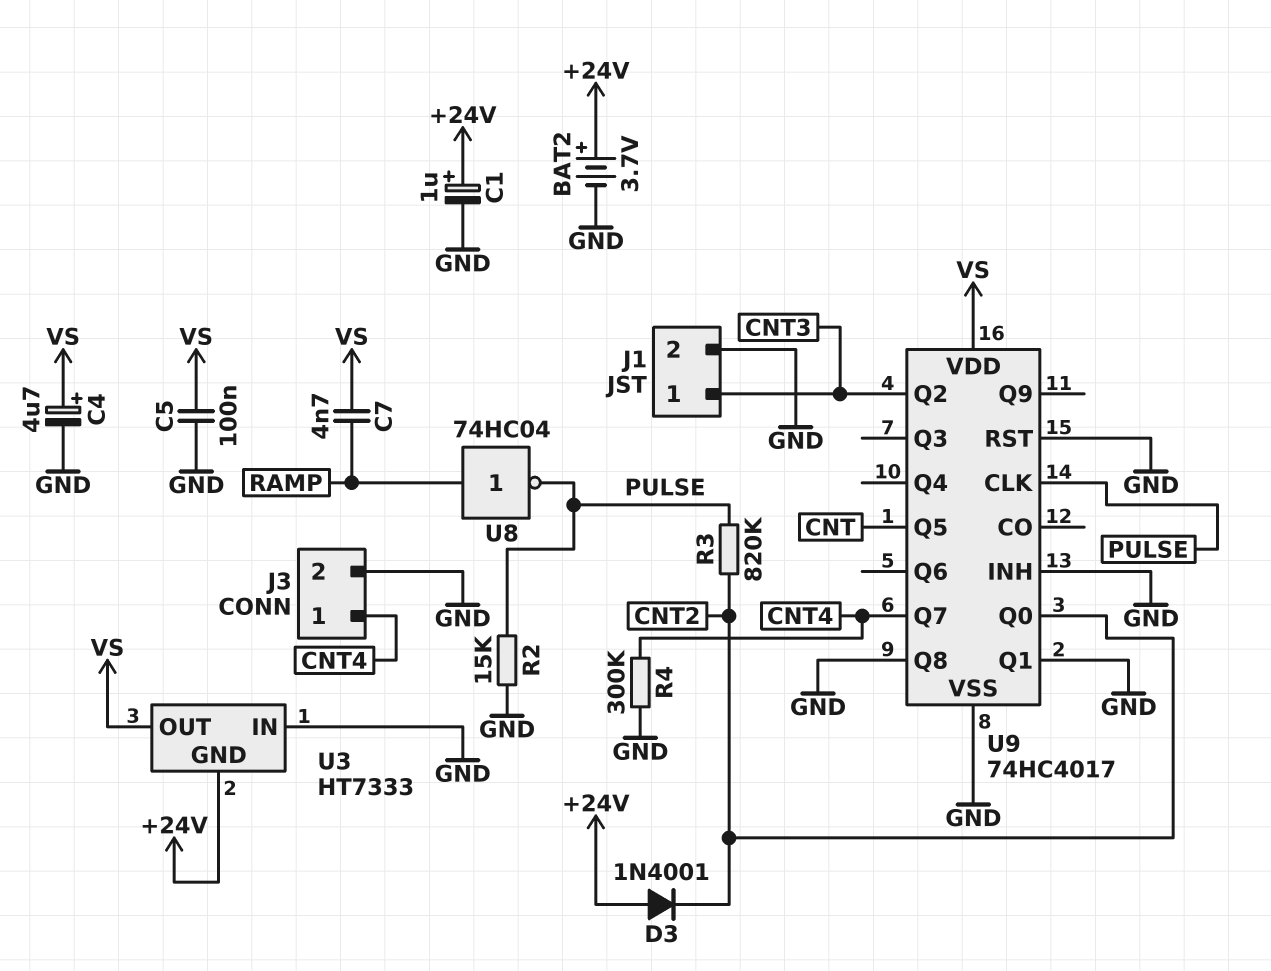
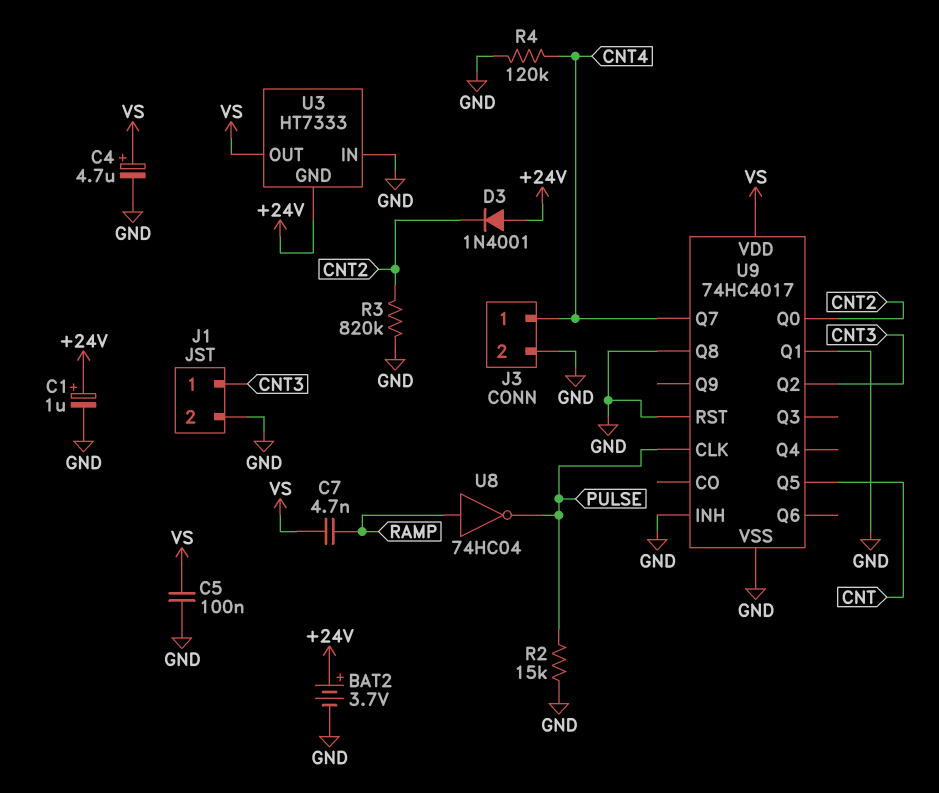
R3: 820k (CNT2, PULSE) -> 820k (CNT2, GND)
R4: 300k (CNT4, GND) -> 120k (CNT4, GND)

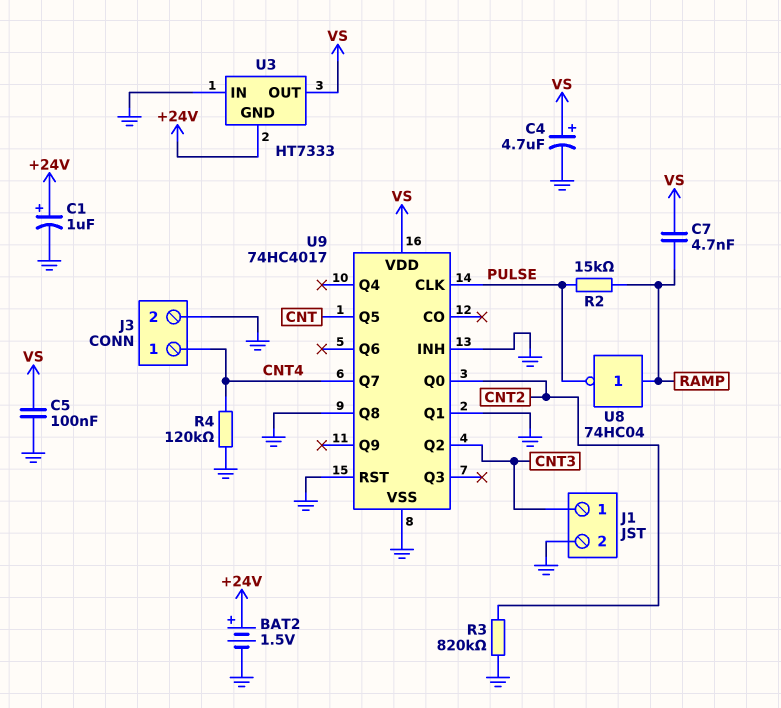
BAT2: 3.7V (plus +24V, minus GND) -> 1.5V (plus +24V, minus GND)
D3: diode 1N4001 (A +24V, K CNT2) -> none
R2: 15k (GND, PULSE) -> 15k (PULSE, RAMP)

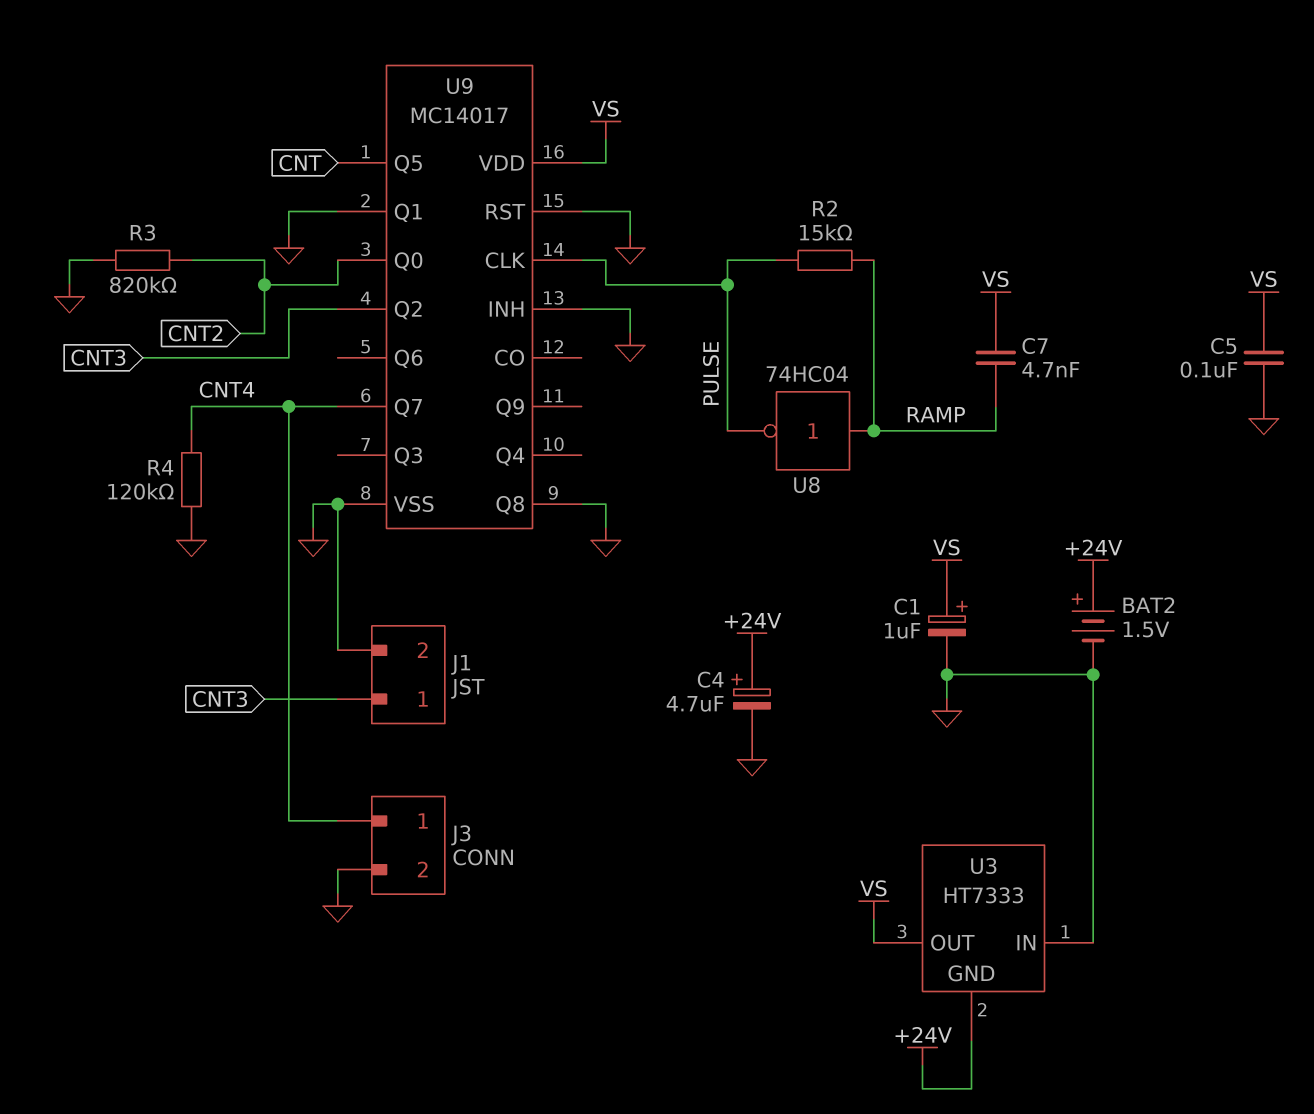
C1: 1uF (plus +24V, minus GND) -> 1uF (plus VS, minus GND)
C4: 4.7uF (plus VS, minus GND) -> 4.7uF (plus +24V, minus GND)
U9: 74HC4017 -> MC14017

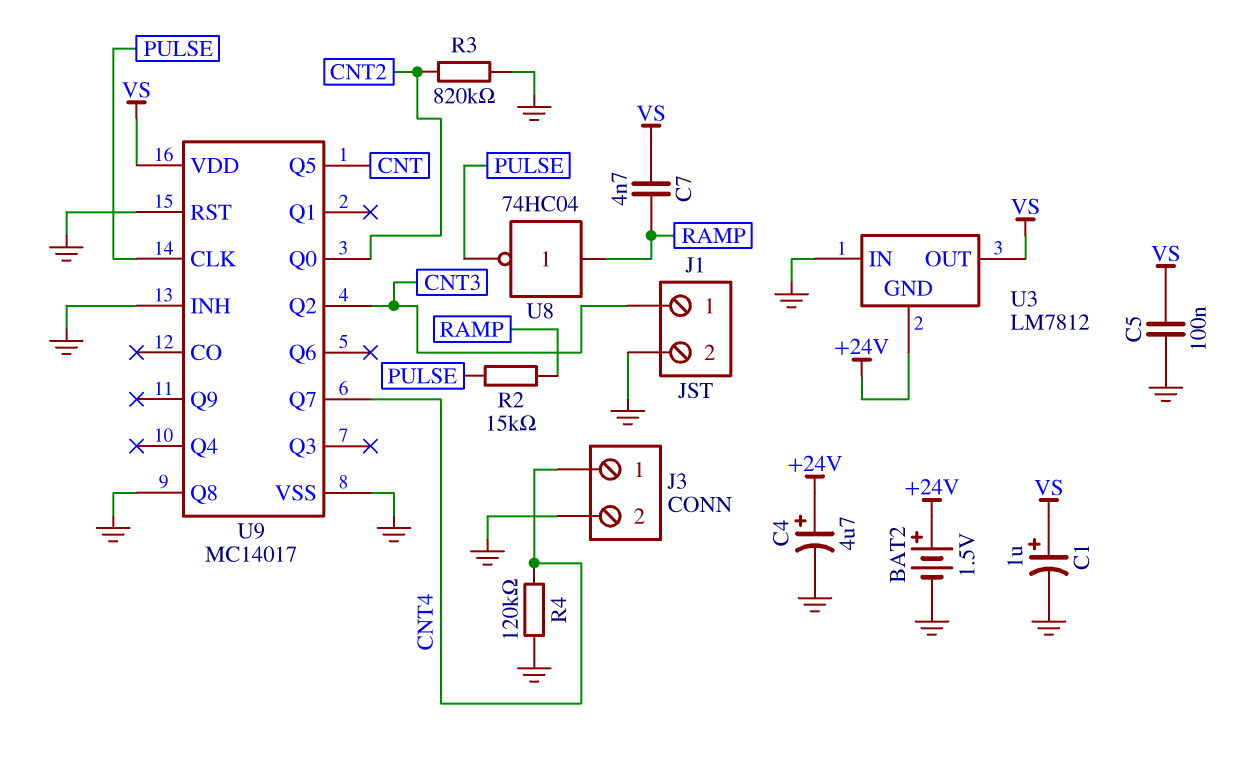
U3: HT7333 -> LM7812
U9 pin Q1: GND -> none

